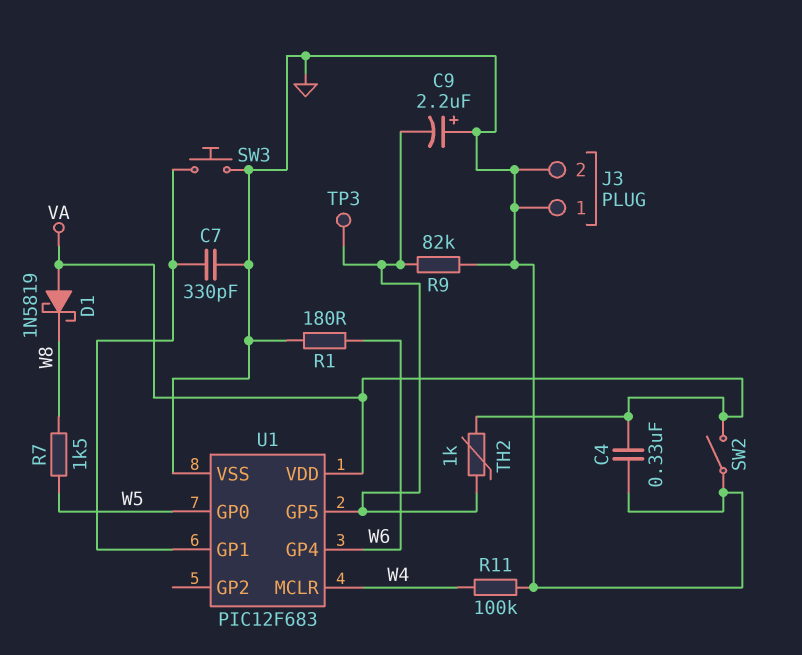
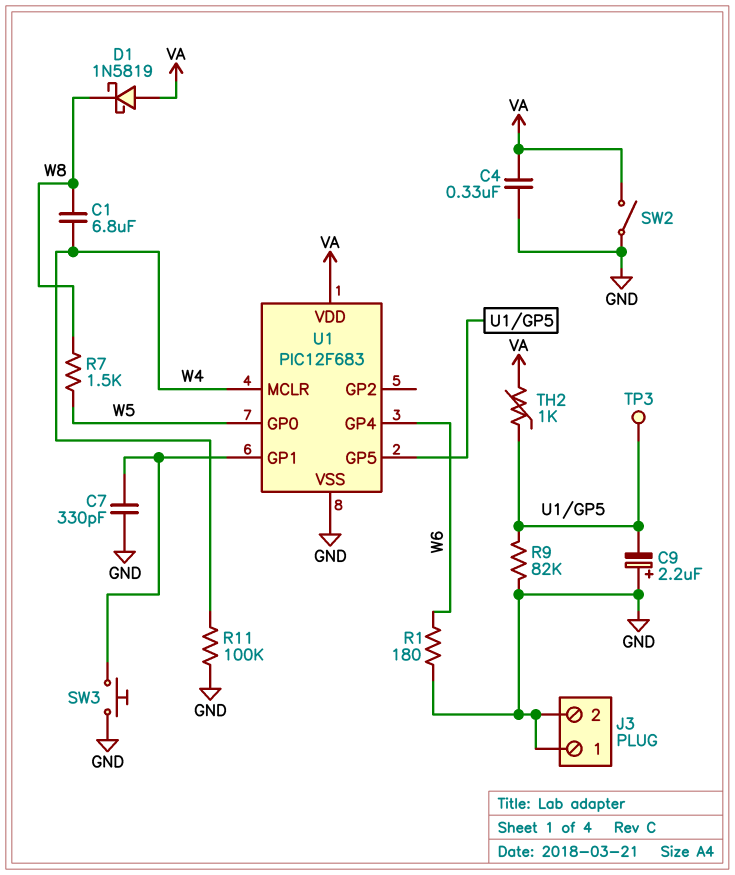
C1: none -> 6.8uF (W4, W8)

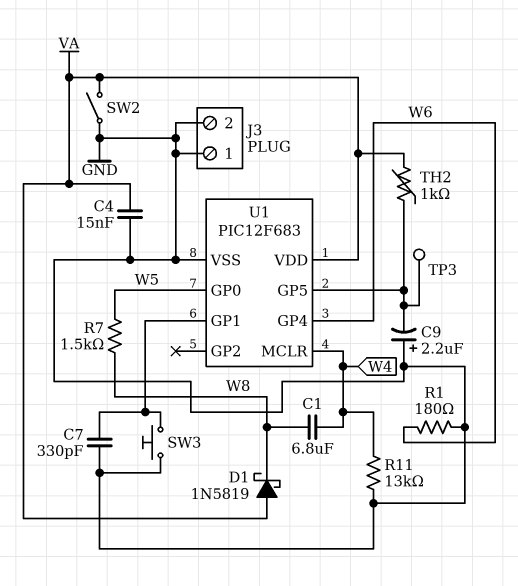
C4: 330nF (GND, VA) -> 15nF (GND, VA)
R9: 82k (GND, U1/GP5) -> none
R11: 100k (GND, W4) -> 13k (GND, W4)

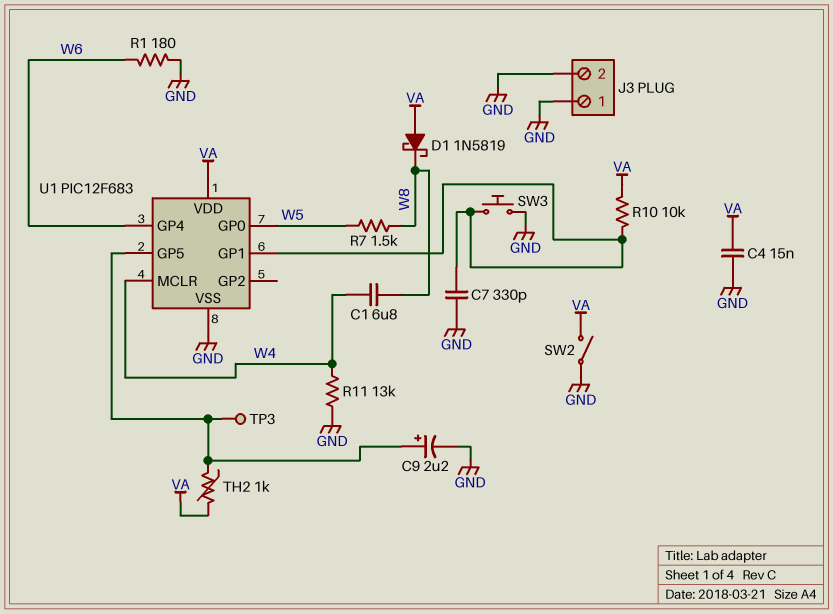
C9: 2.2uF (plus GND, minus U1/GP5) -> 2.2uF (plus U1/GP5, minus GND)
R10: none -> 10k (U1/GP1, VA)

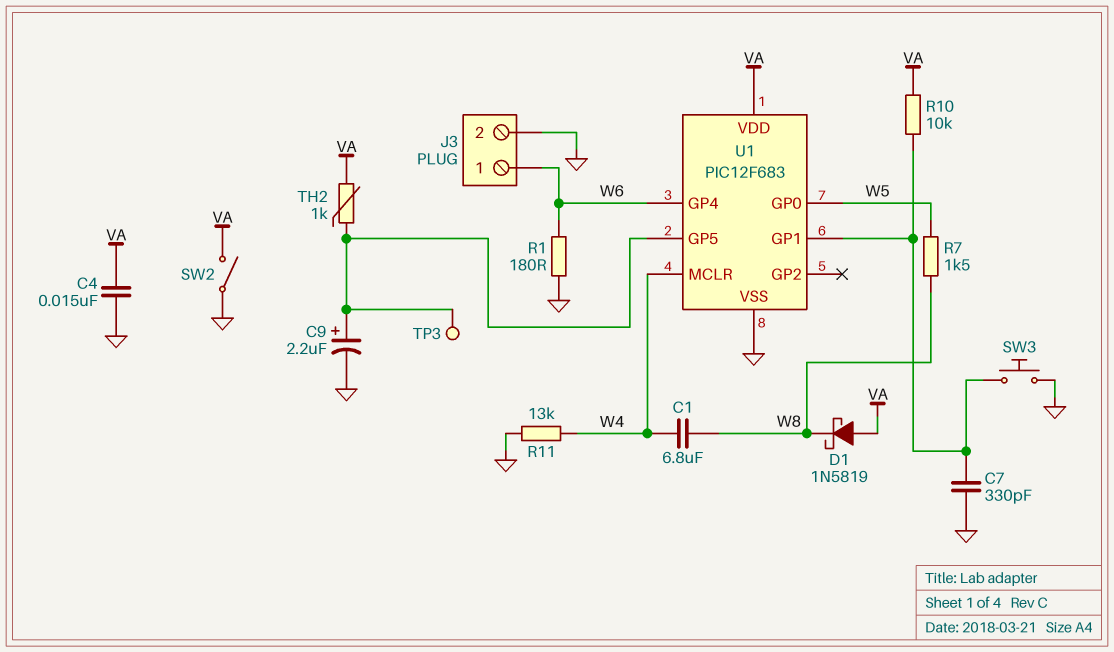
J3 pin 1: GND -> W6

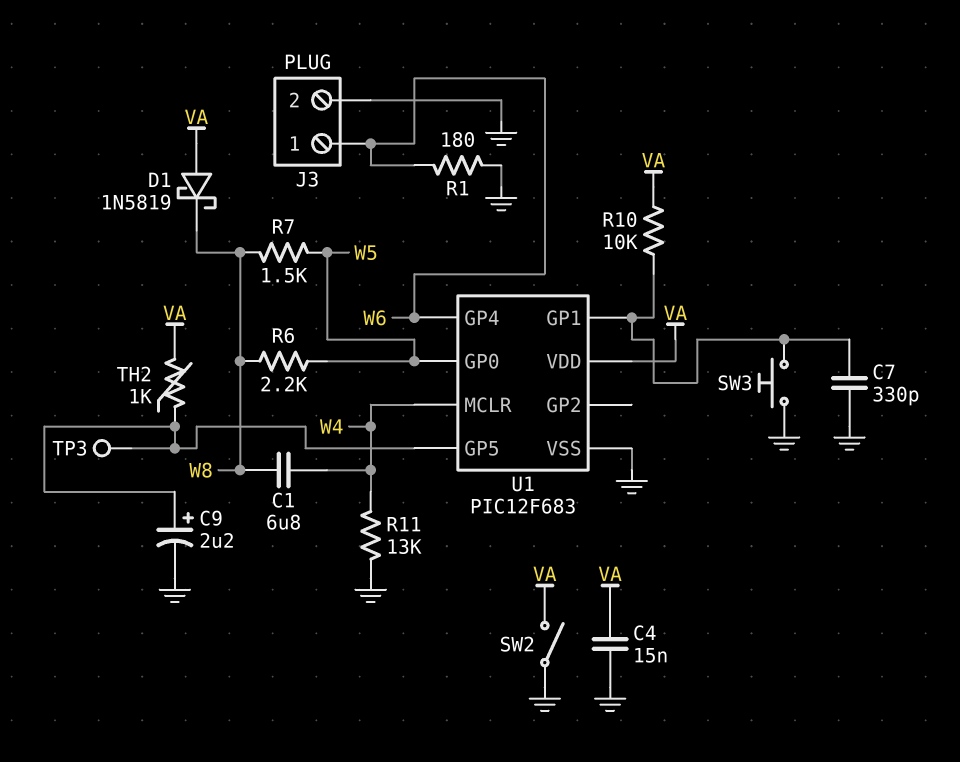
R6: none -> 2.2k (W5, W8)

